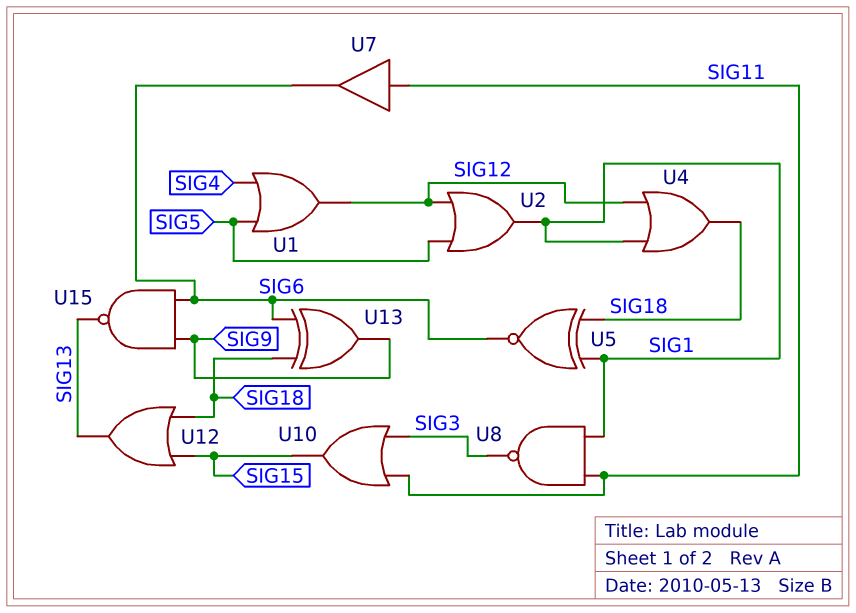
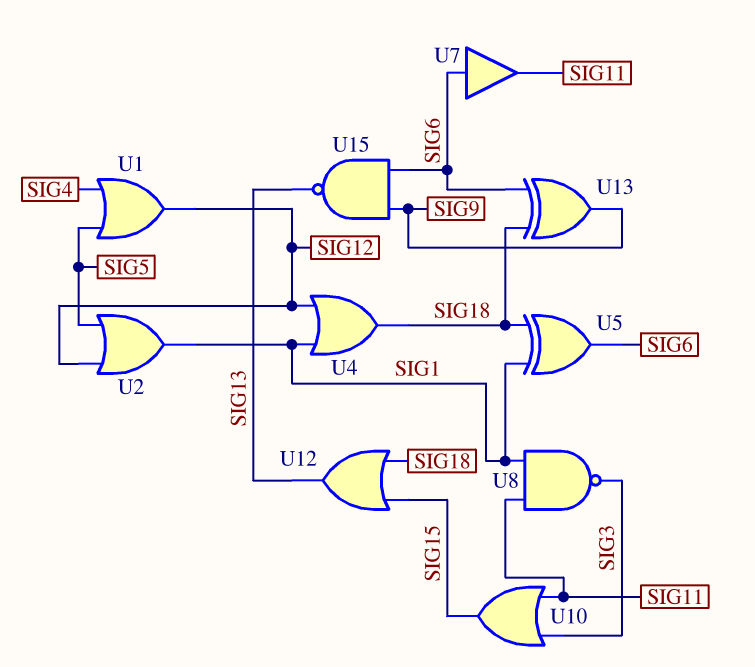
U5: XNOR (in SIG1, in SIG18, out SIG6) -> XOR (in SIG1, in SIG18, out SIG6)
U7: buffer (in SIG11, out SIG6) -> buffer (in SIG6, out SIG11)

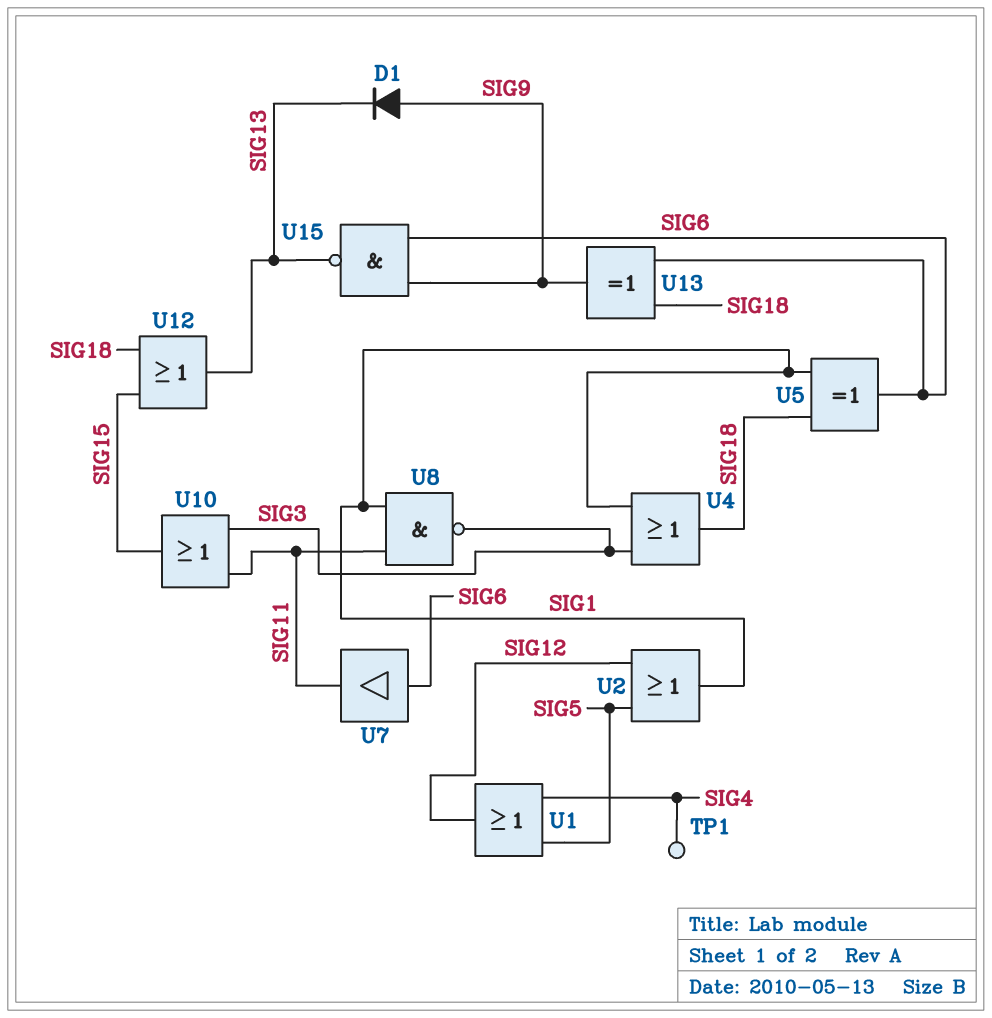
D1: none -> diode (A SIG9, K SIG13)
TP1: none -> test point (SIG4)
U4: OR (in SIG1, in SIG12, out SIG18) -> OR (in SIG1, in SIG3, out SIG18)

